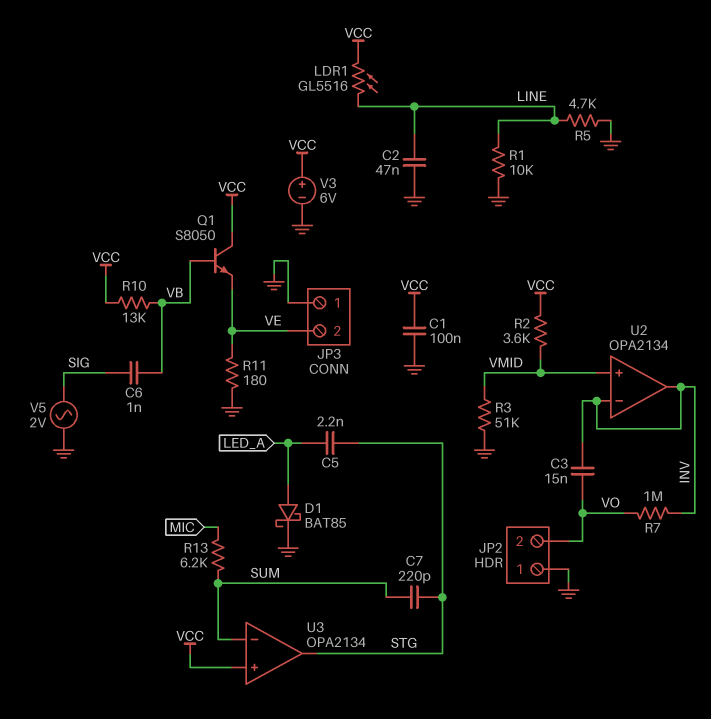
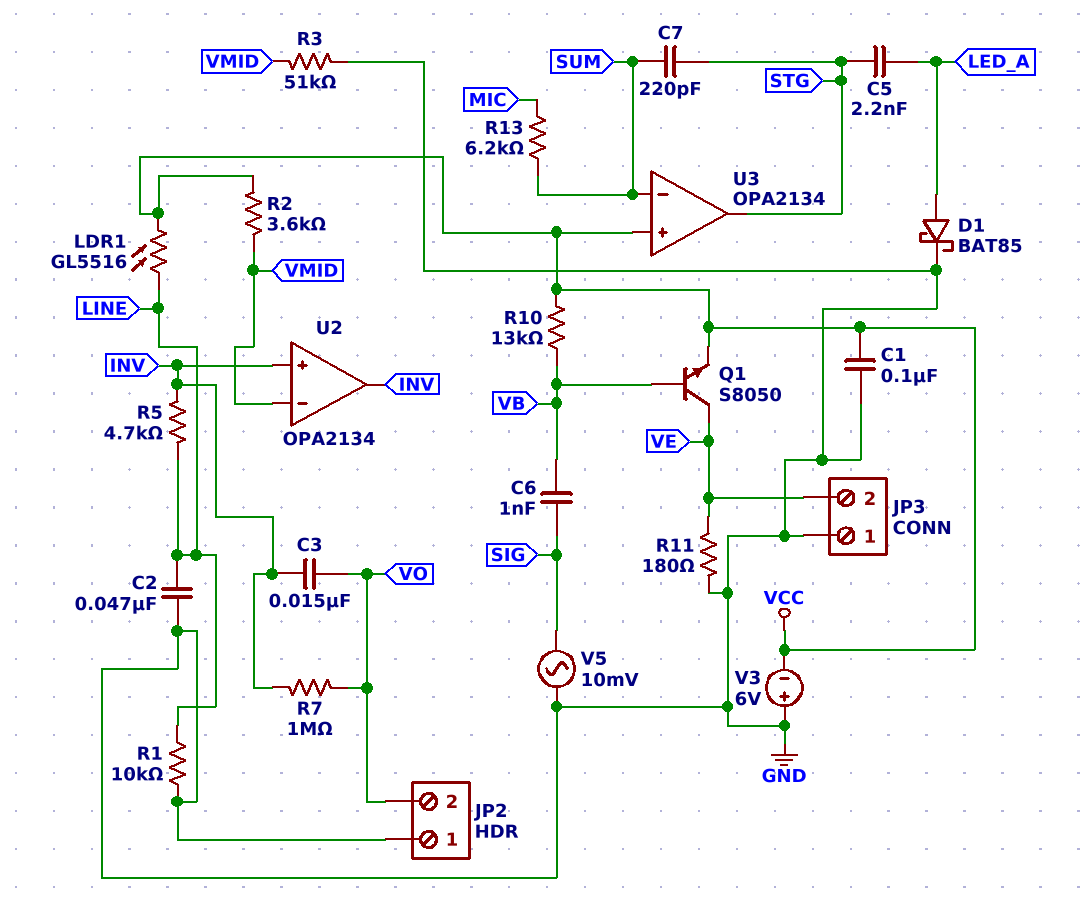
Q1: NPN S8050 (B VB, C VCC, E VE) -> NPN S8050 (B VB, C VE, E VCC)
R5: 4.7k (GND, LINE) -> 4.7k (INV, LINE)
U2 pin in+: VMID -> INV
U2 pin in-: INV -> VMID
V3: 6V (plus VCC, minus GND) -> 6V (plus GND, minus VCC)
V5: AC 2V (GND, SIG) -> AC 10mV (GND, SIG)

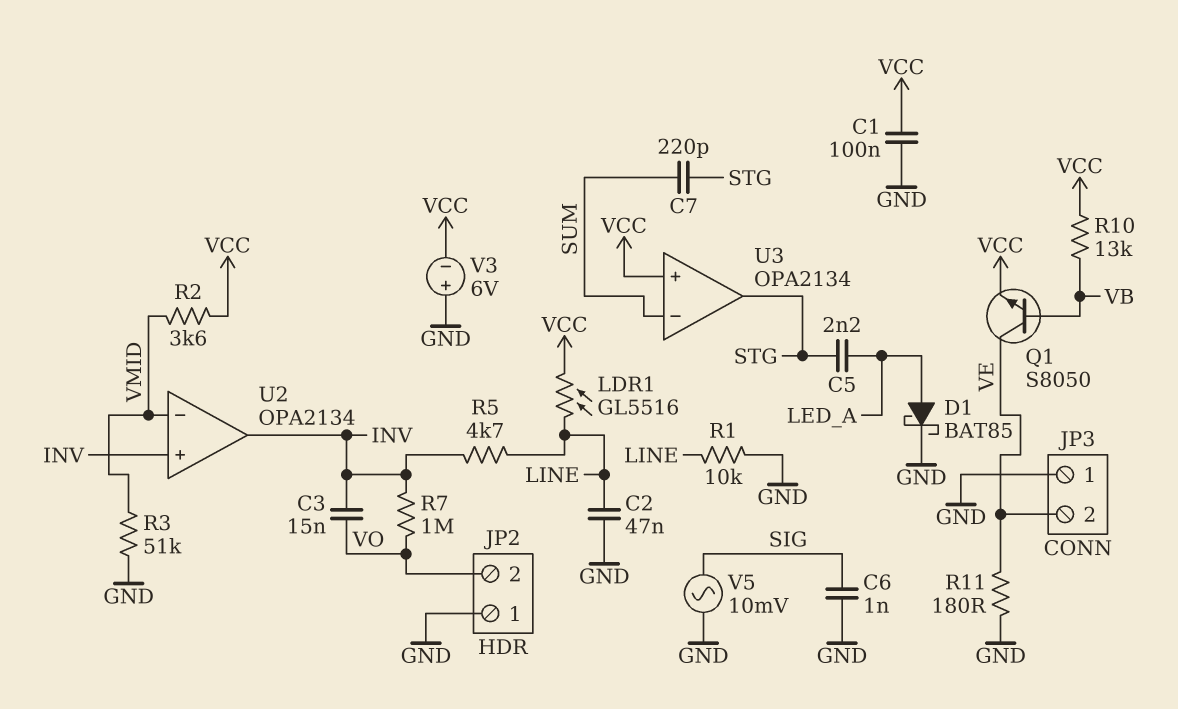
C6: 1nF (SIG, VB) -> 1nF (GND, SIG)
R13: 6.2k (MIC, SUM) -> none

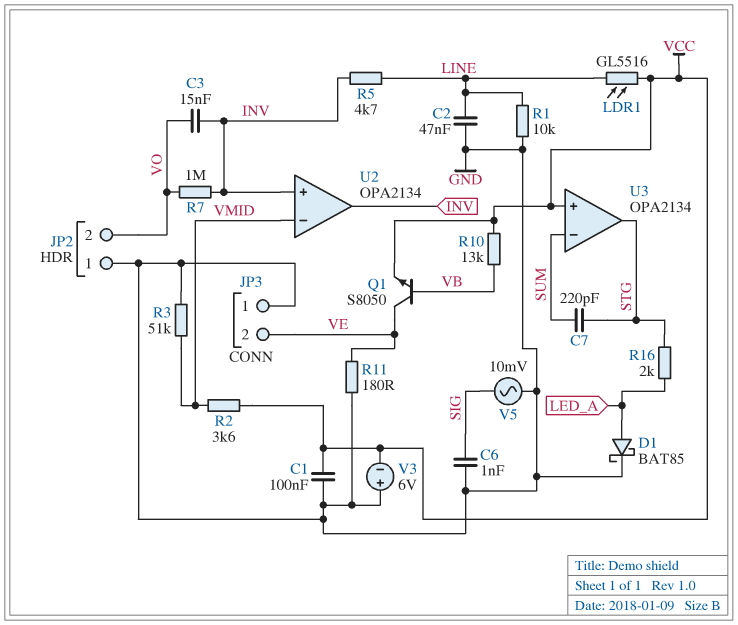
C5: 2.2nF (LED_A, STG) -> none
R16: none -> 2k (LED_A, STG)

